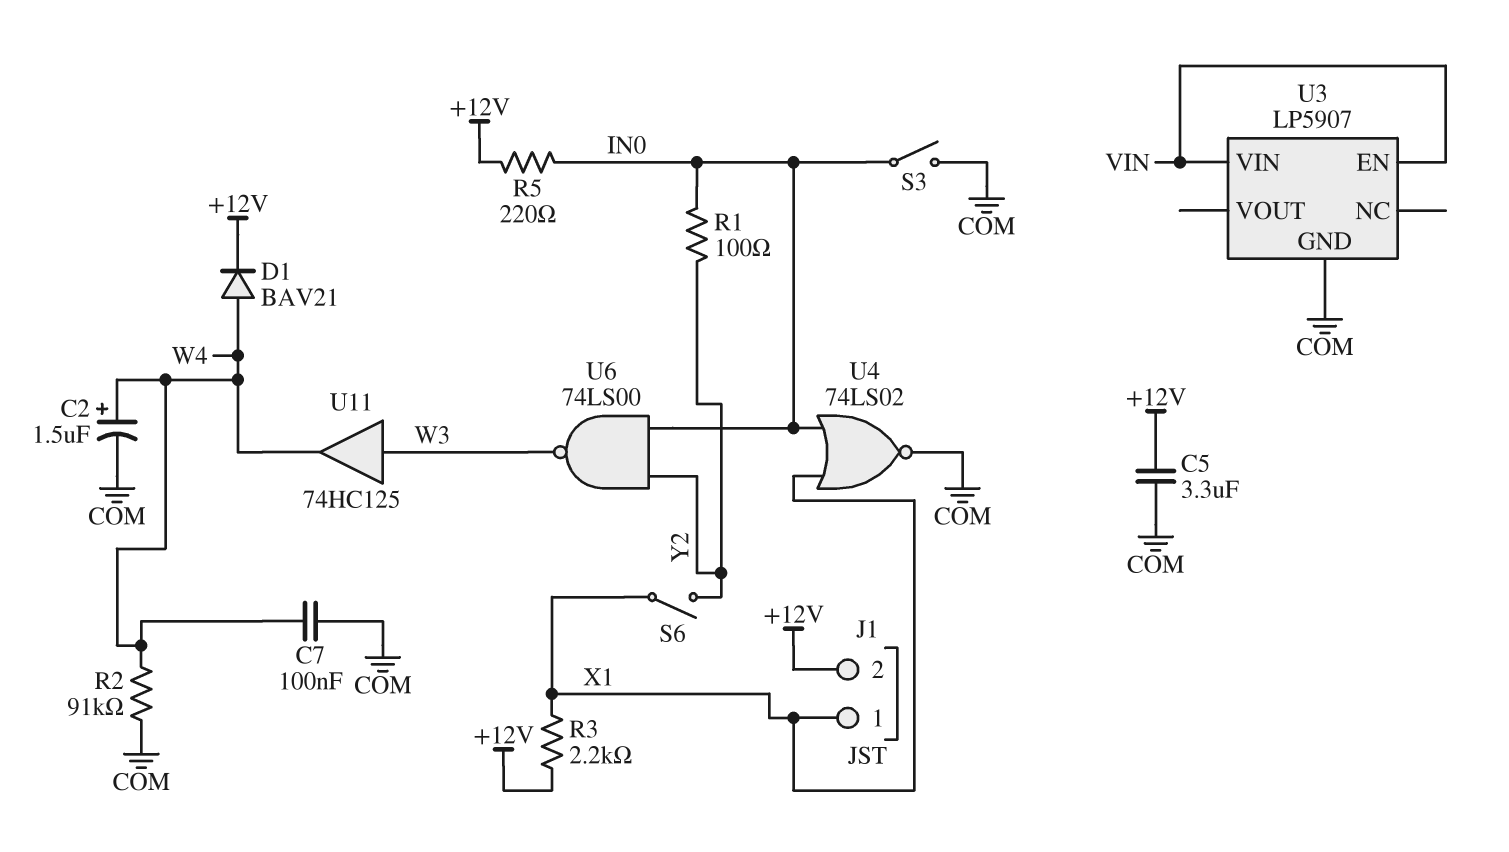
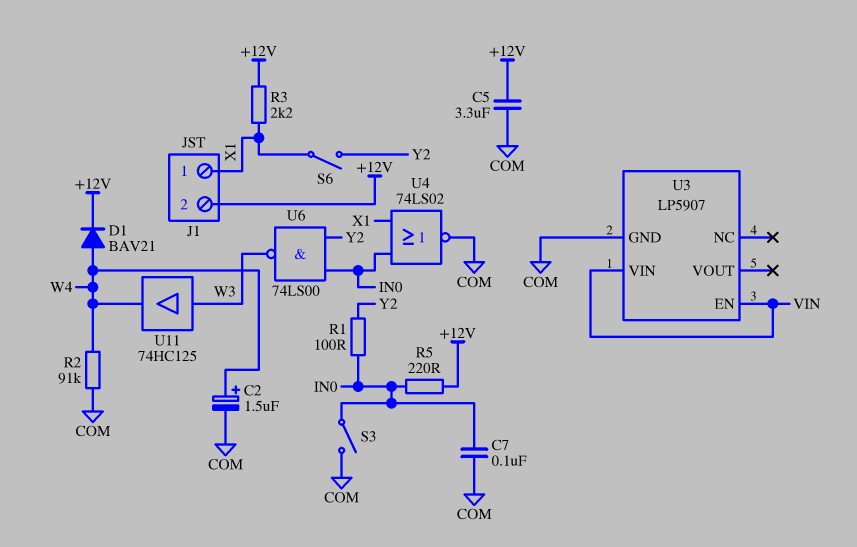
C7: 100nF (COM, W4) -> 100nF (COM, IN0)

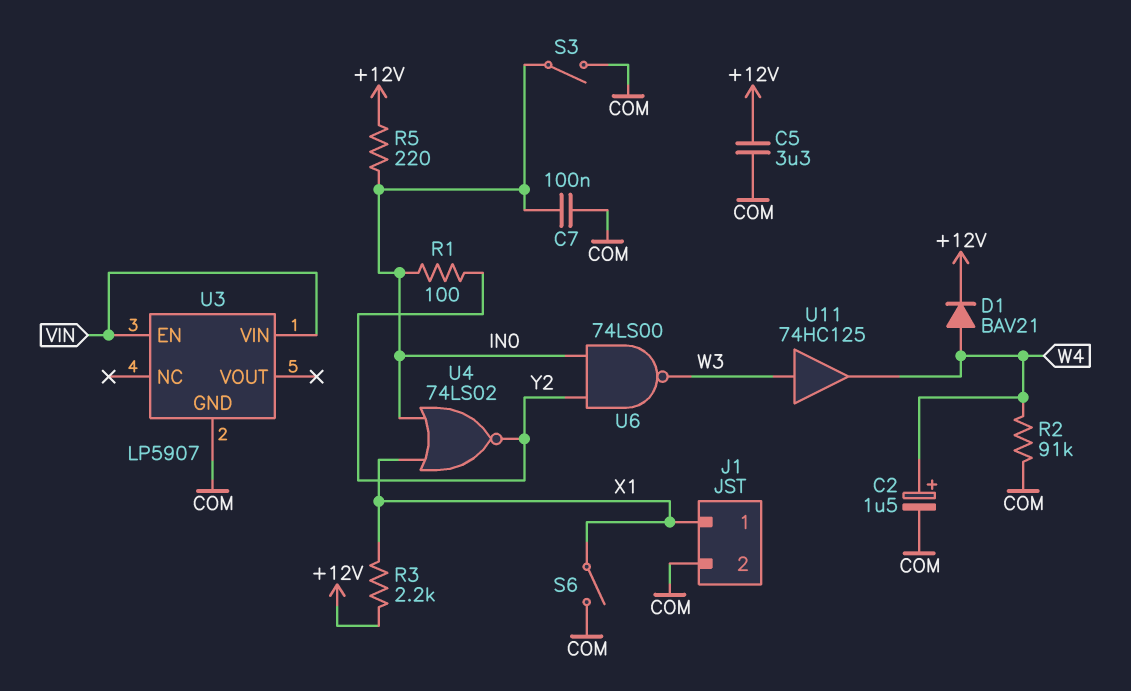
J1 pin 2: +12V -> COM
S6: switch (X1, Y2) -> switch (COM, X1)
U4: NOR 74LS02 (in IN0, in X1, out COM) -> NOR 74LS02 (in IN0, in X1, out Y2)

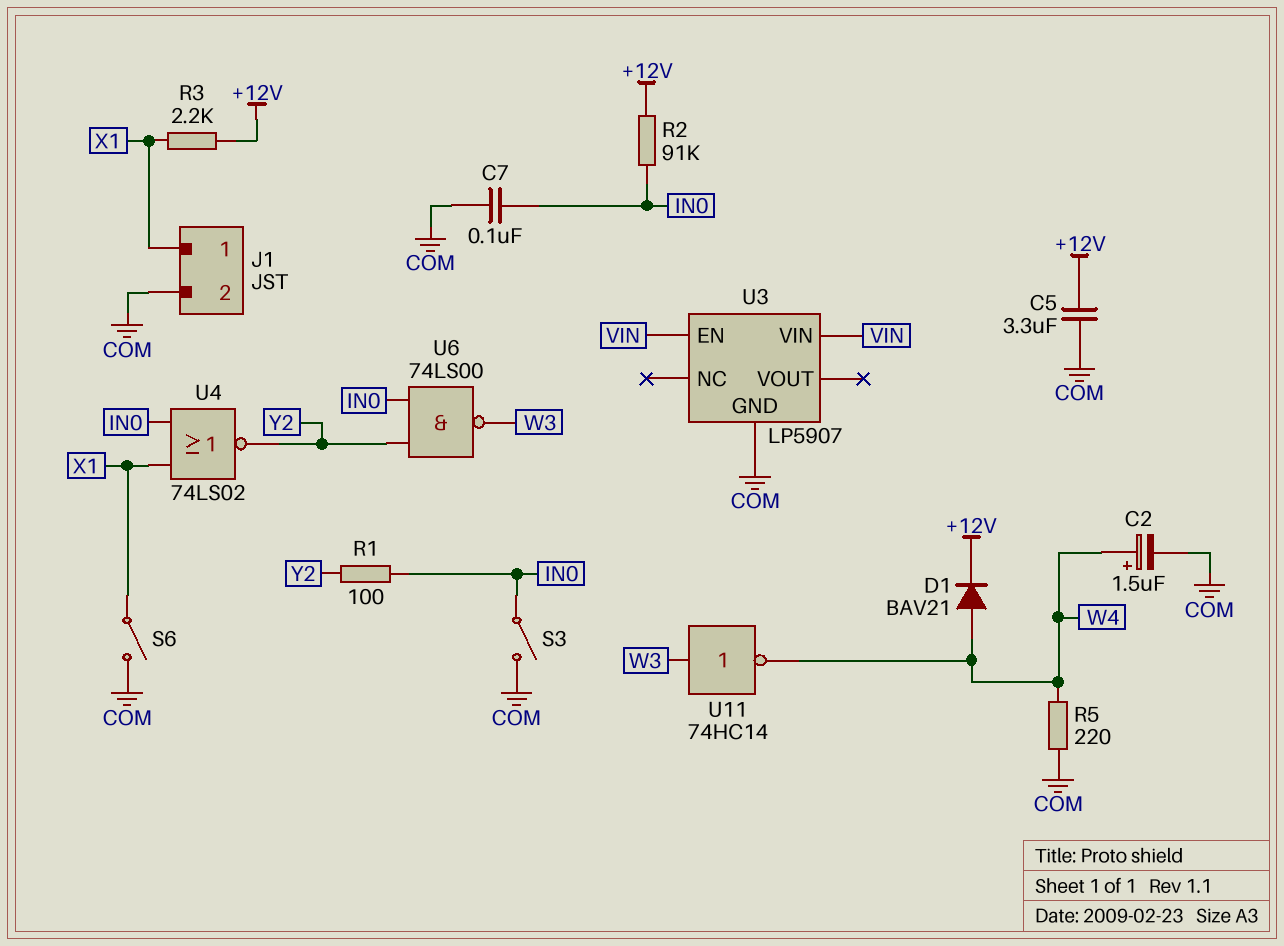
R2: 91k (COM, W4) -> 91k (+12V, IN0)
R5: 220 (+12V, IN0) -> 220 (COM, W4)
U11: buffer 74HC125 (in W3, out W4) -> NOT 74HC14 (in W3, out W4)

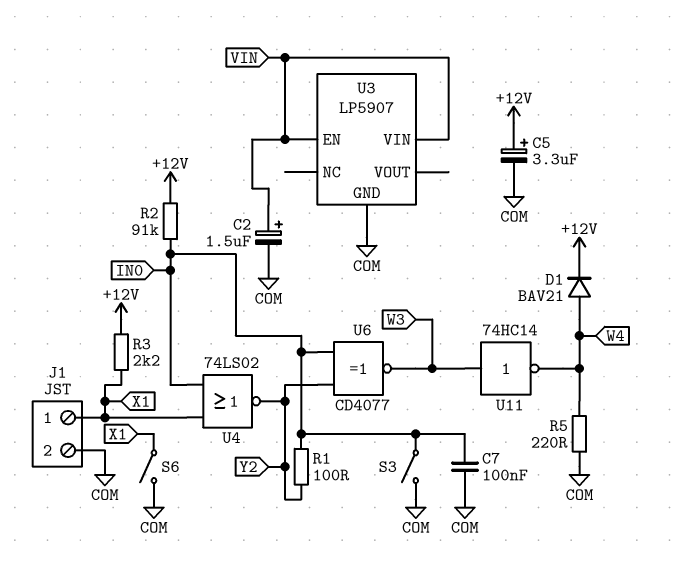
C2: 1.5uF (plus W4, minus COM) -> 1.5uF (plus VIN, minus COM)
C5: 3.3uF (+12V, COM) -> 3.3uF (plus +12V, minus COM)
U6: NAND 74LS00 (in IN0, in Y2, out W3) -> XNOR CD4077 (in IN0, in Y2, out W3)

